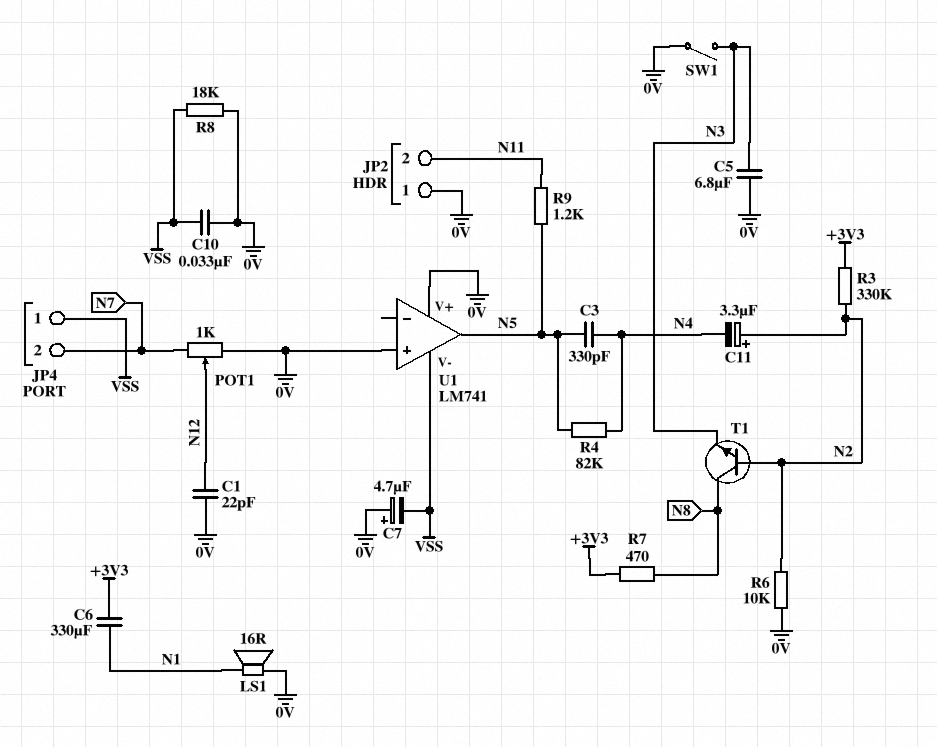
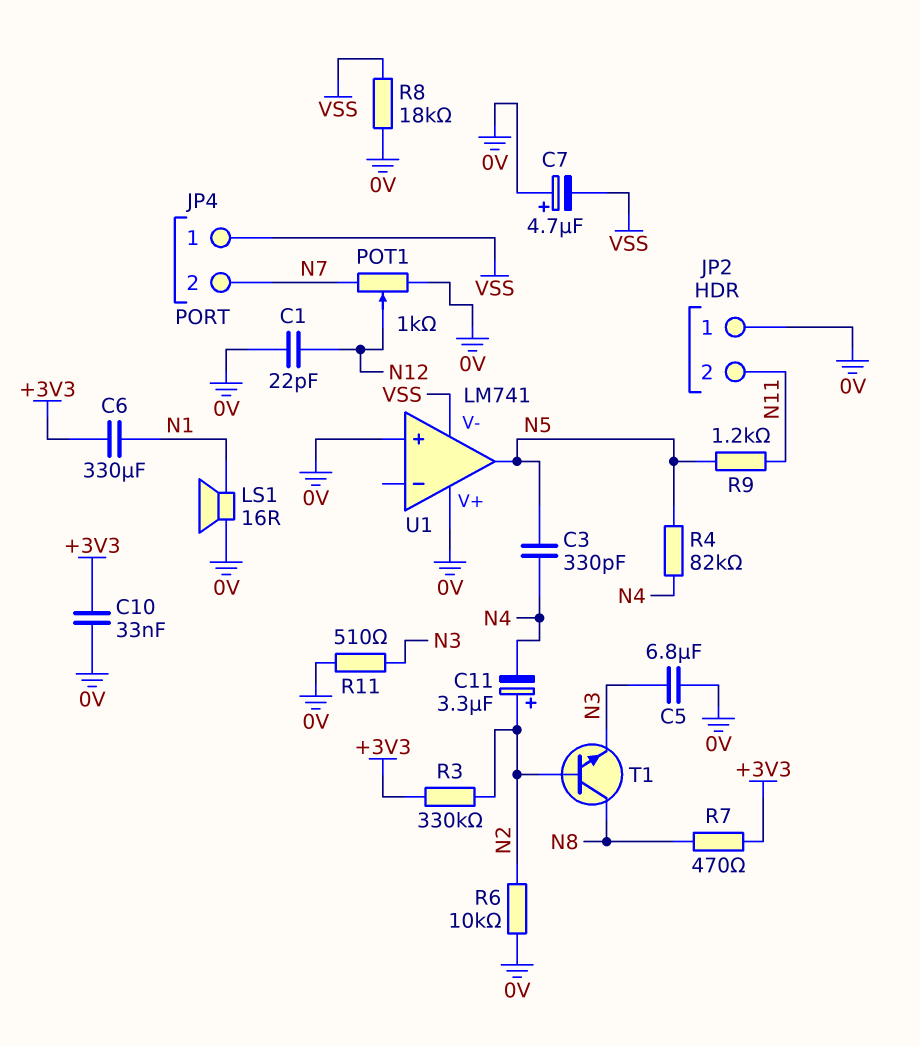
C10: 33nF (0V, VSS) -> 33nF (+3V3, 0V)
R11: none -> 510 (0V, N3)
SW1: switch (0V, N3) -> none

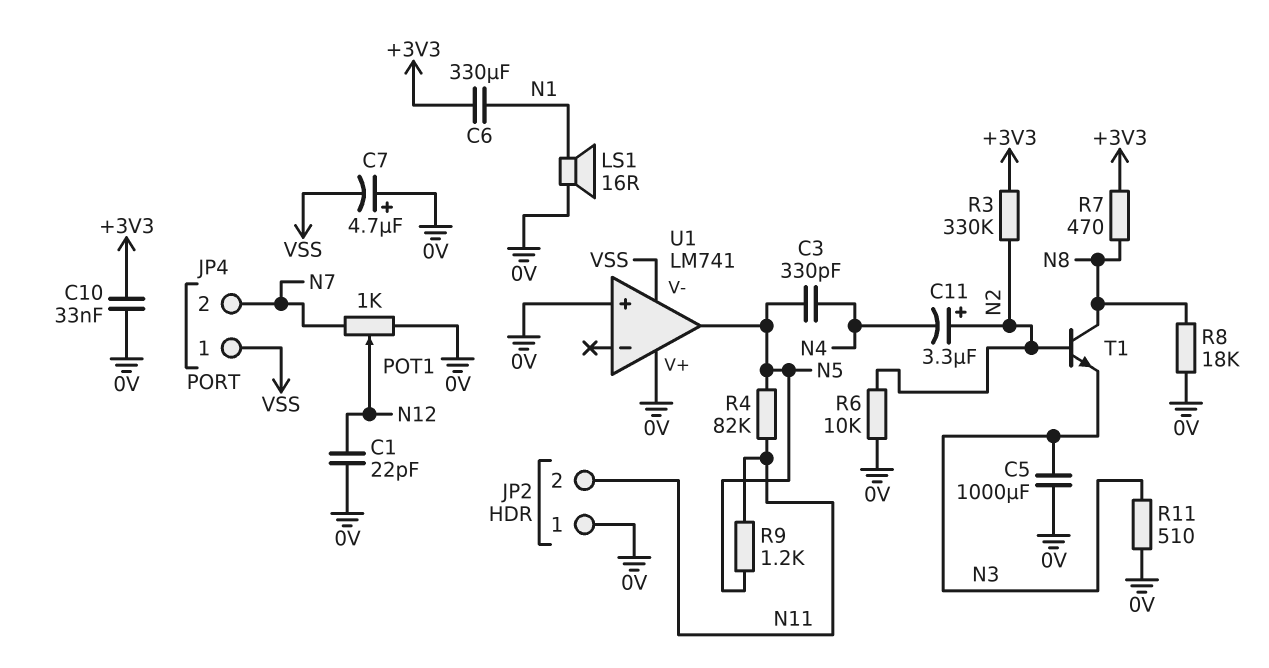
C5: 6.8uF (0V, N3) -> 1000uF (0V, N3)
R4: 82k (N4, N5) -> 82k (N5, N11)
R8: 18k (0V, VSS) -> 18k (0V, N8)

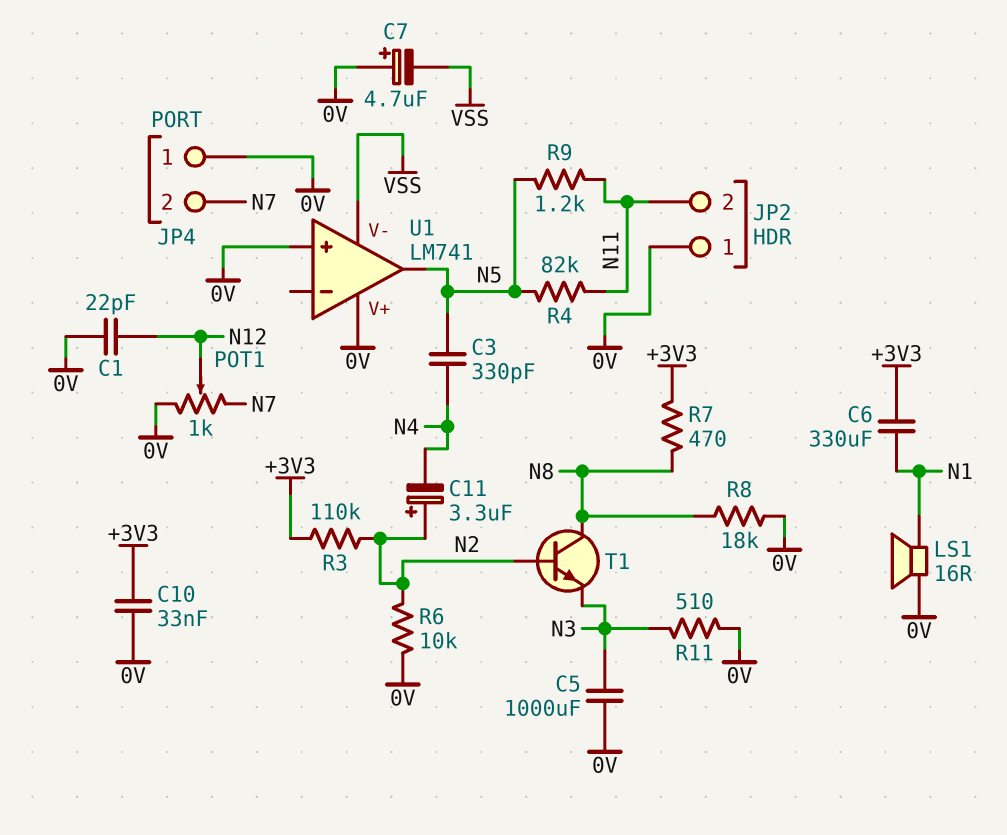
JP4 pin 1: VSS -> 0V
R3: 330k (+3V3, N2) -> 110k (+3V3, N2)

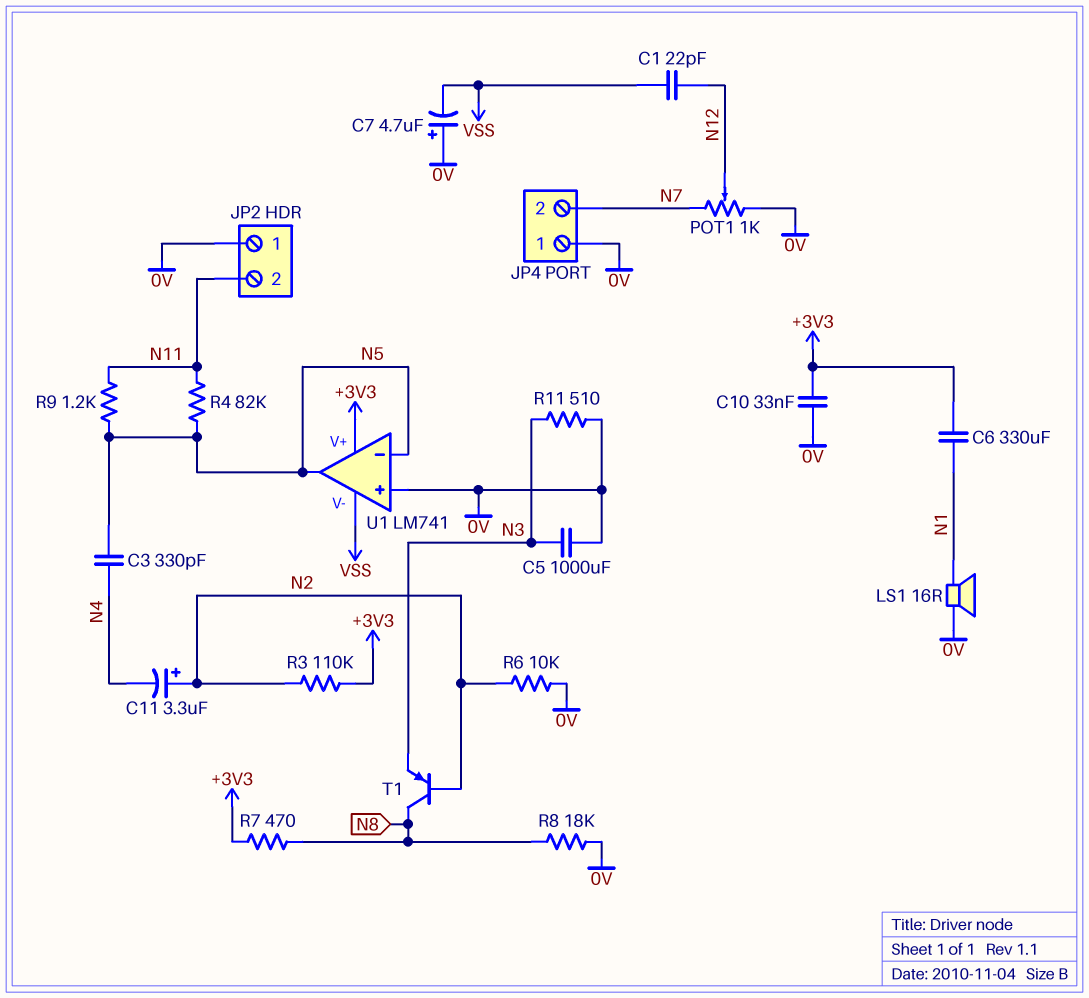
C1: 22pF (0V, N12) -> 22pF (N12, VSS)
T1: NPN (B N2, C N8, E N3) -> PNP (B N2, C N8, E N3)
U1 pin V+: 0V -> +3V3
U1 pin in-: none -> N5

